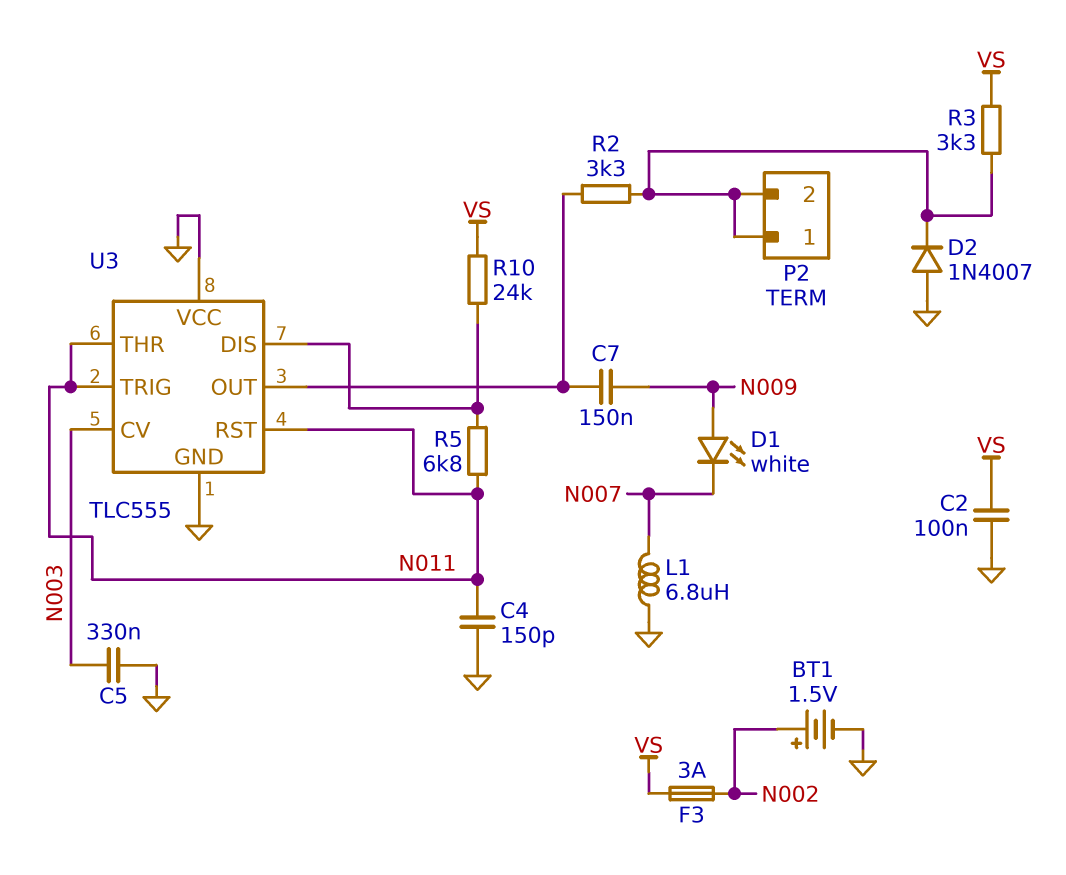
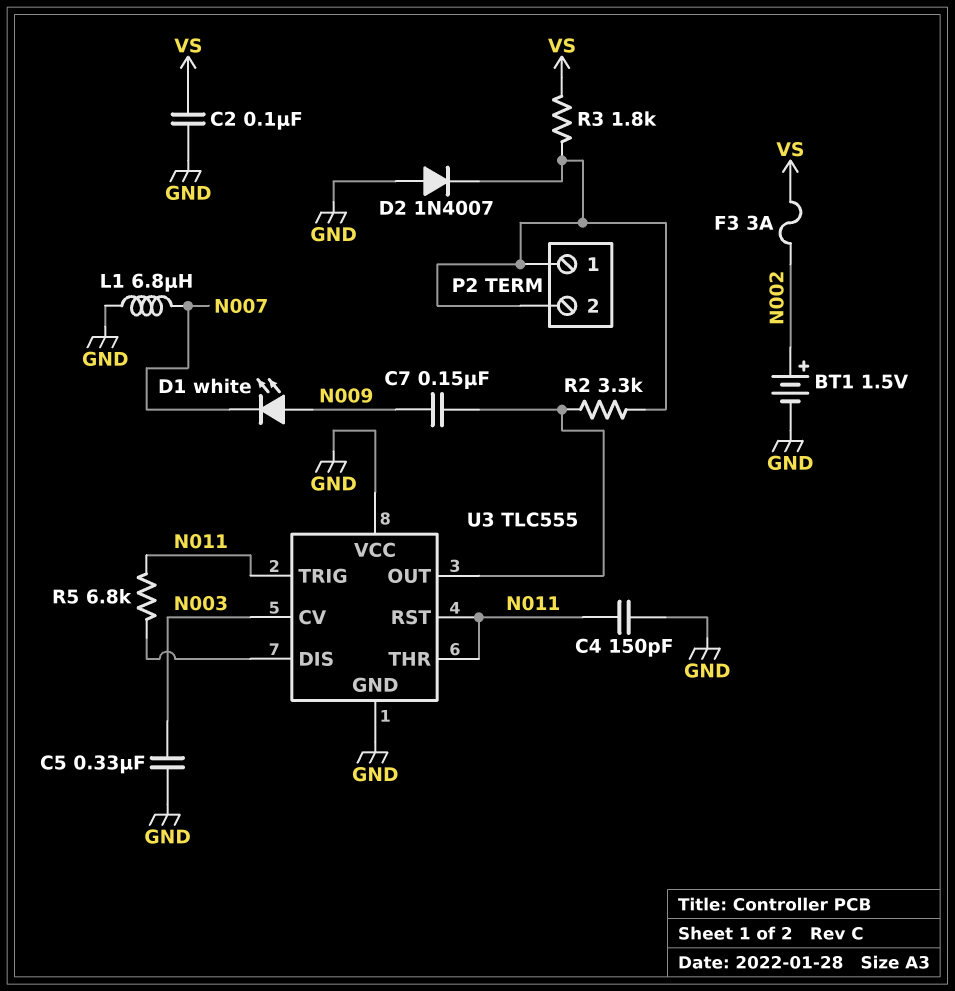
R3: 3.3k (P2/1, VS) -> 1.8k (P2/1, VS)
R10: 24k (U3/DIS, VS) -> none

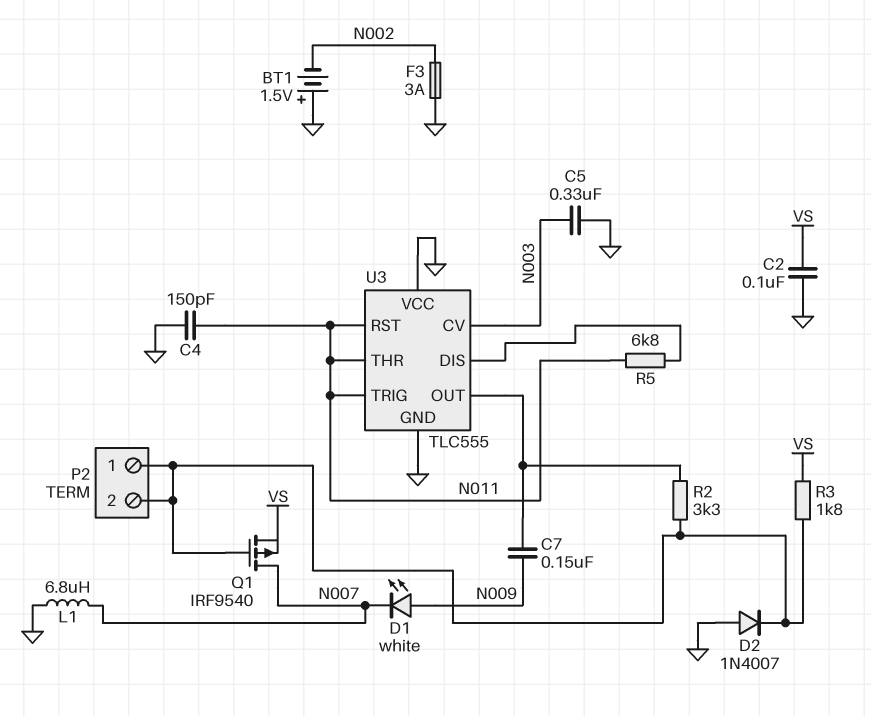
BT1: 1.5V (plus N002, minus GND) -> 1.5V (plus GND, minus N002)
F3: 3A (N002, VS) -> 3A (GND, N002)
Q1: none -> PMOS IRF9540 (G P2/1, D N007, S VS)

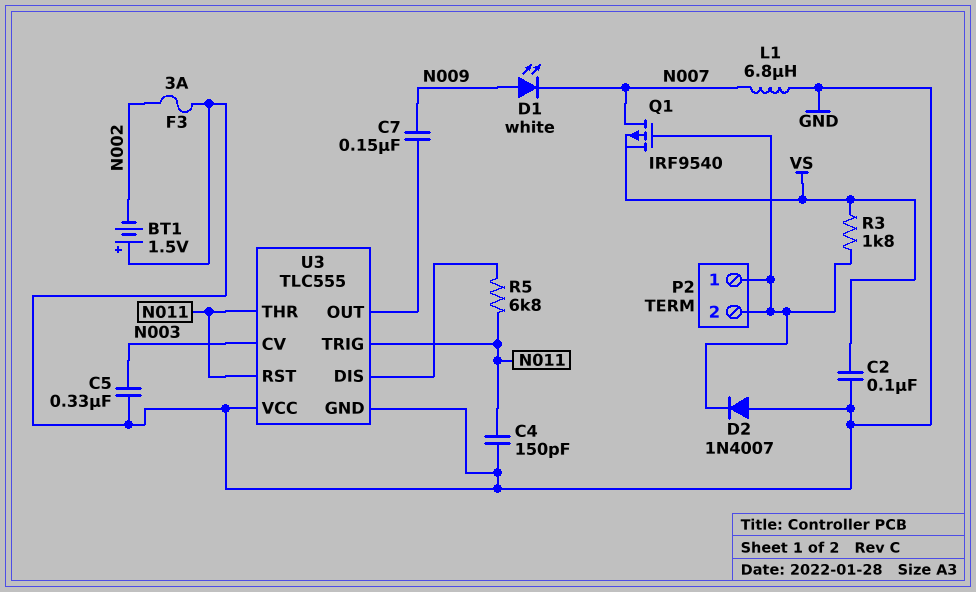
R2: 3.3k (P2/1, U3/OUT) -> none

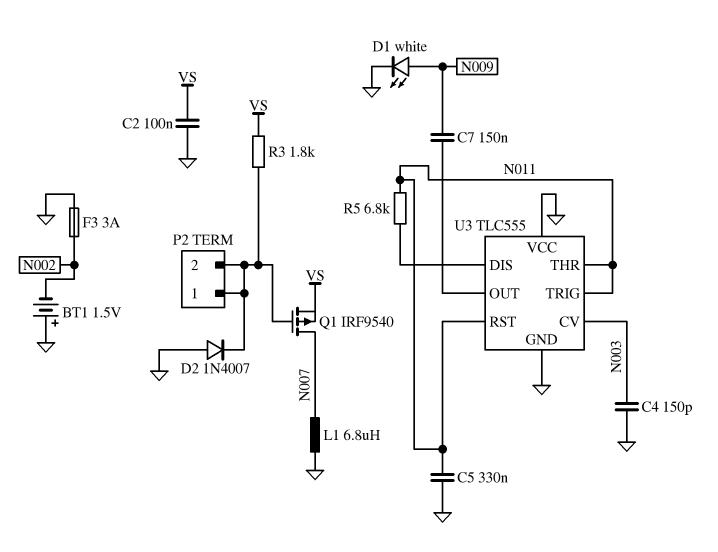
C4: 150pF (GND, N011) -> 150pF (GND, N003)
C5: 330nF (GND, N003) -> 330nF (GND, N011)
D1: LED white (A N009, K N007) -> LED white (A N009, K GND)

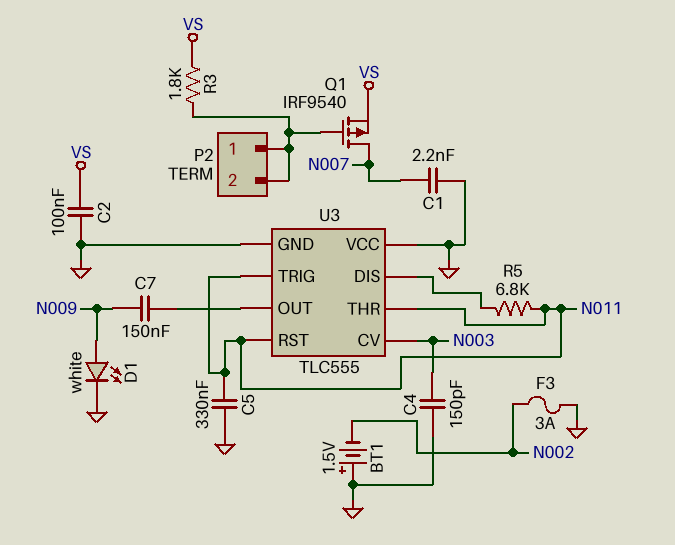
C1: none -> 2.2nF (GND, N007)
D2: diode 1N4007 (A GND, K P2/1) -> none
L1: 6.8uH (GND, N007) -> none

